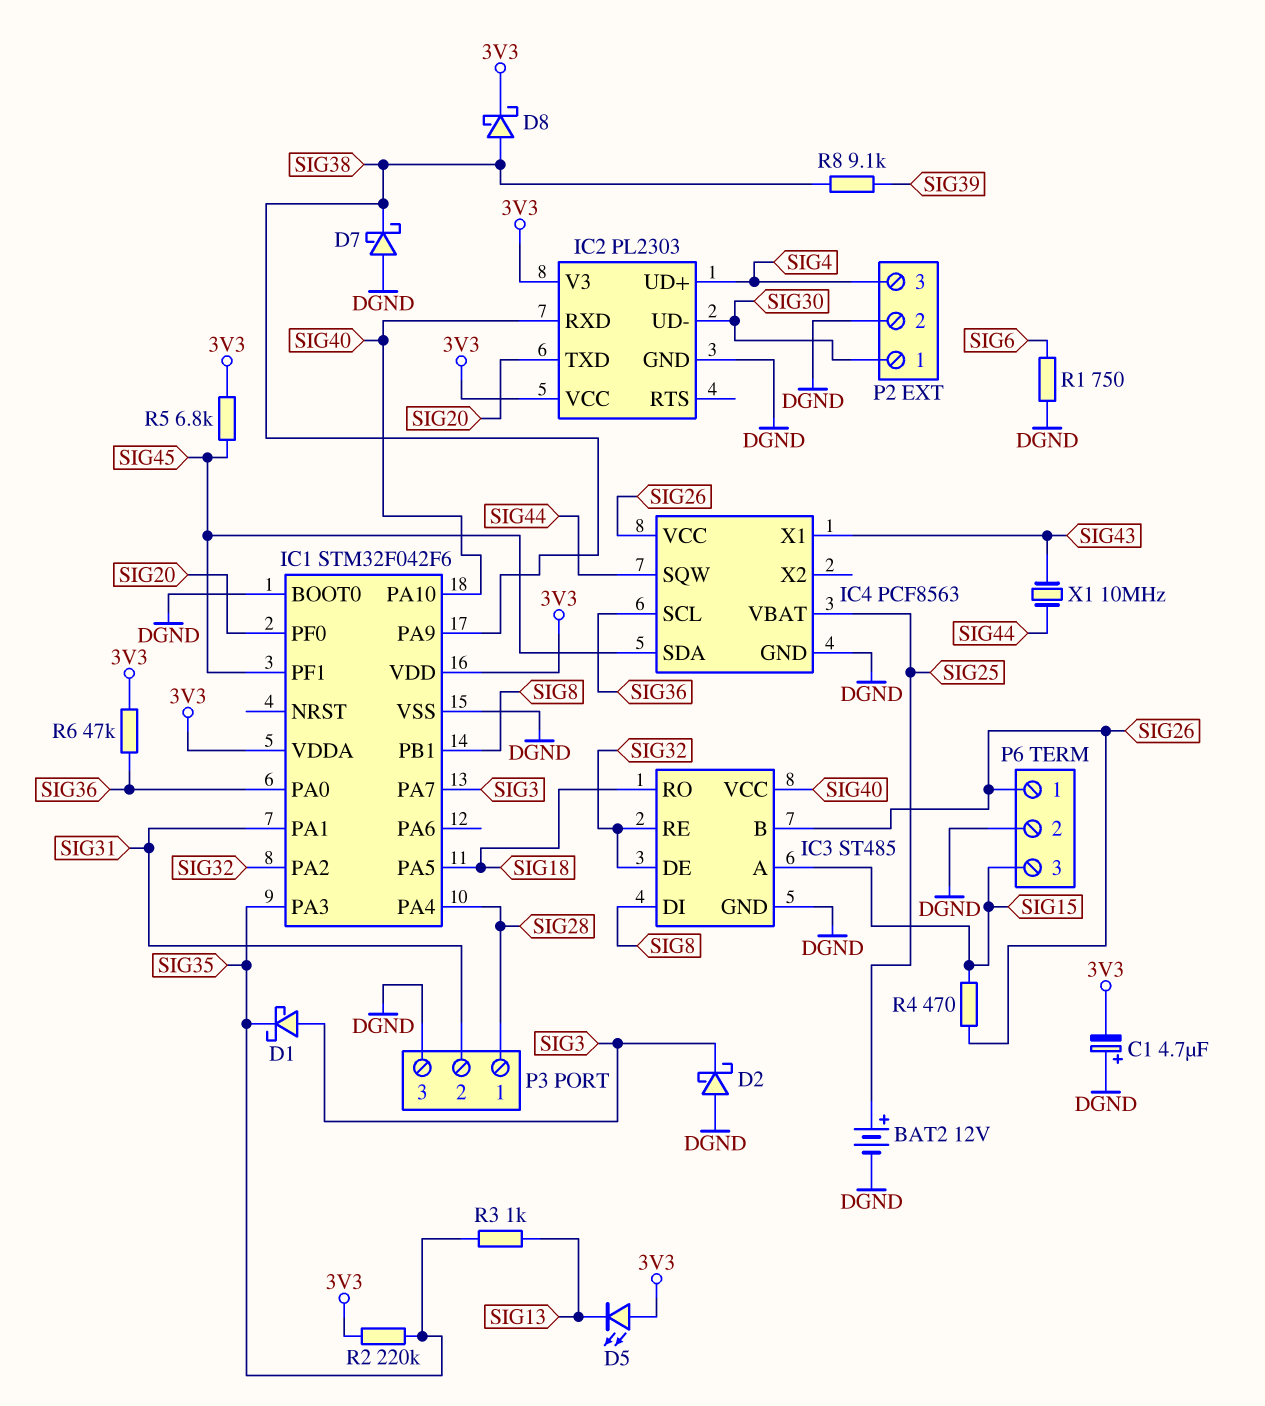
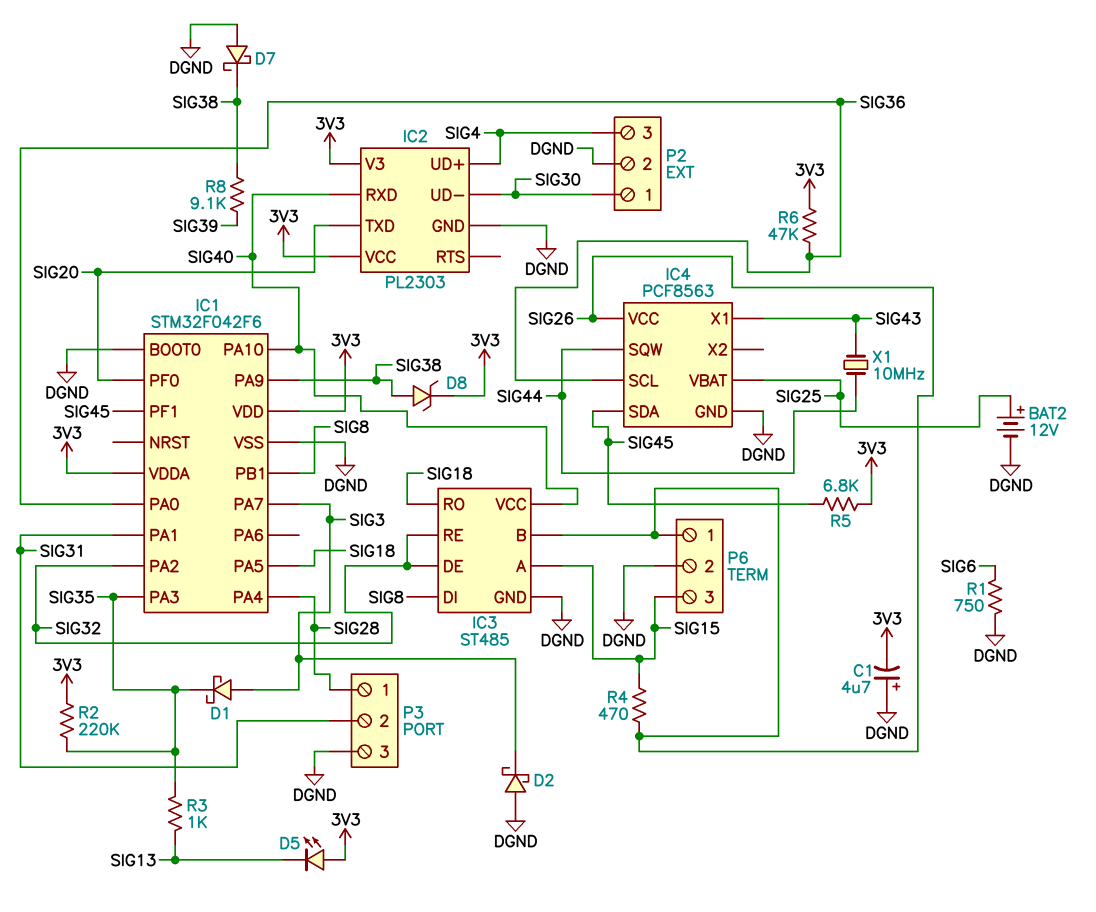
D8: schottky (A SIG38, K 3V3) -> zener (A SIG38, K 3V3)

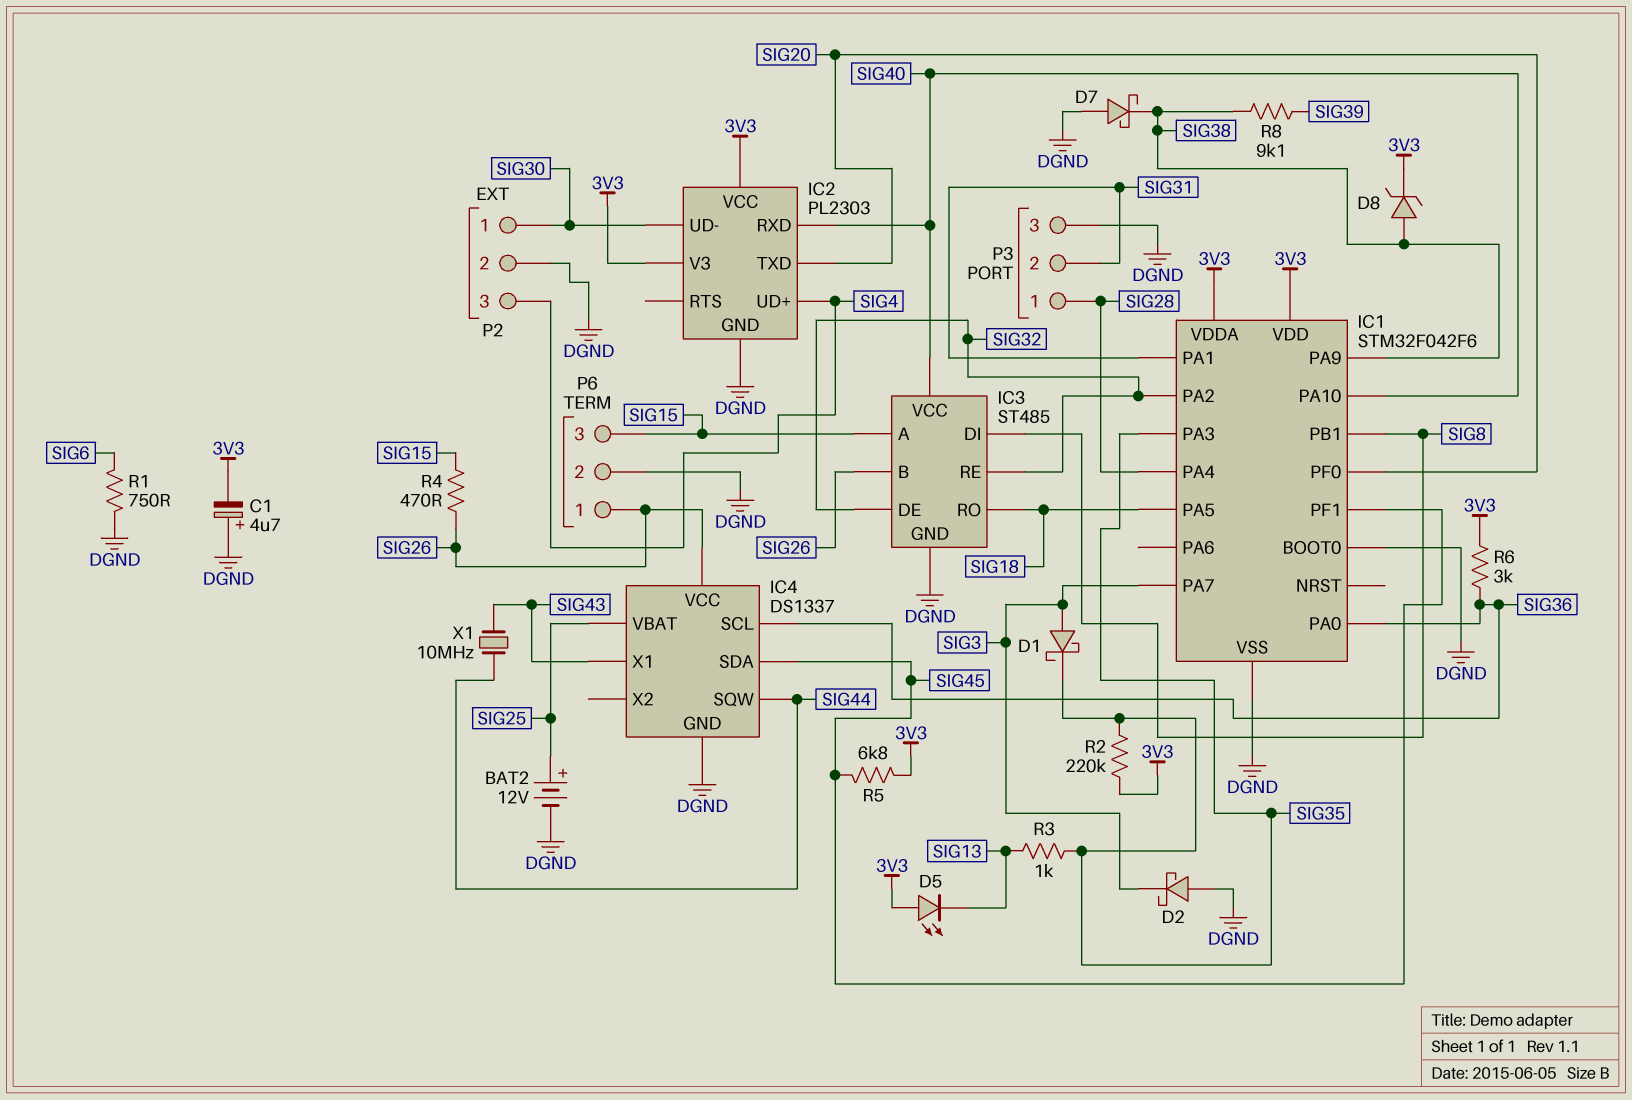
IC4: PCF8563 -> DS1337
R6: 47k (3V3, SIG36) -> 3k (3V3, SIG36)

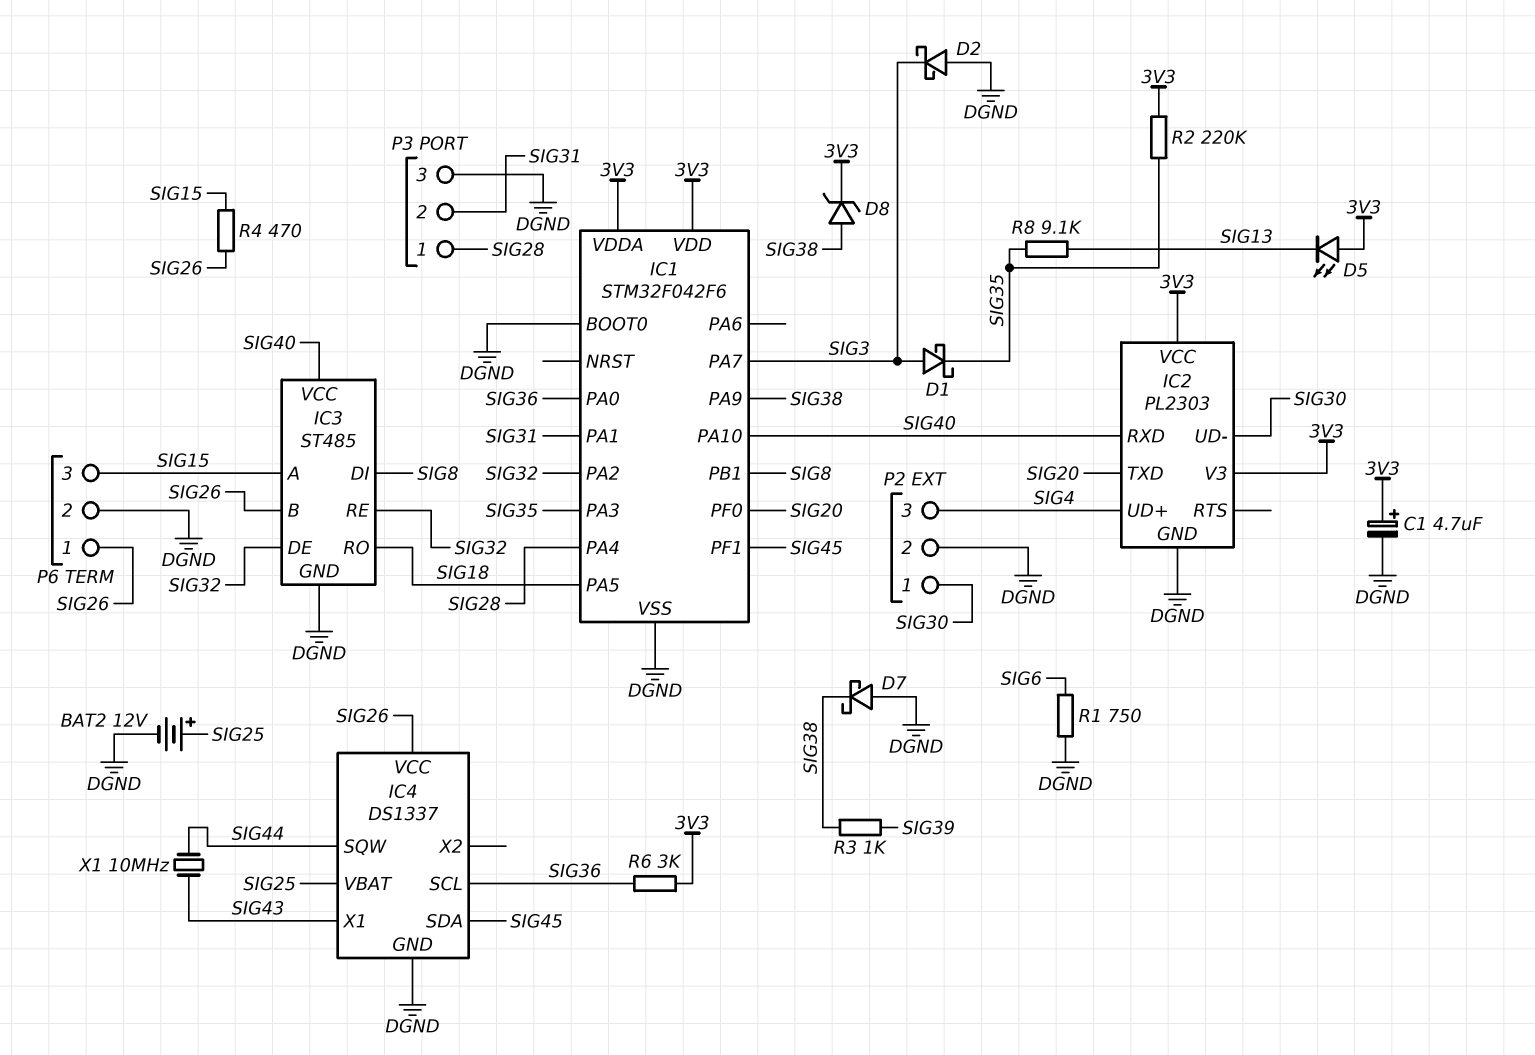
C1: 4.7uF (plus DGND, minus 3V3) -> 4.7uF (plus 3V3, minus DGND)
R3: 1k (SIG13, SIG35) -> 1k (SIG38, SIG39)
R5: 6.8k (3V3, SIG45) -> none
R8: 9.1k (SIG38, SIG39) -> 9.1k (SIG13, SIG35)

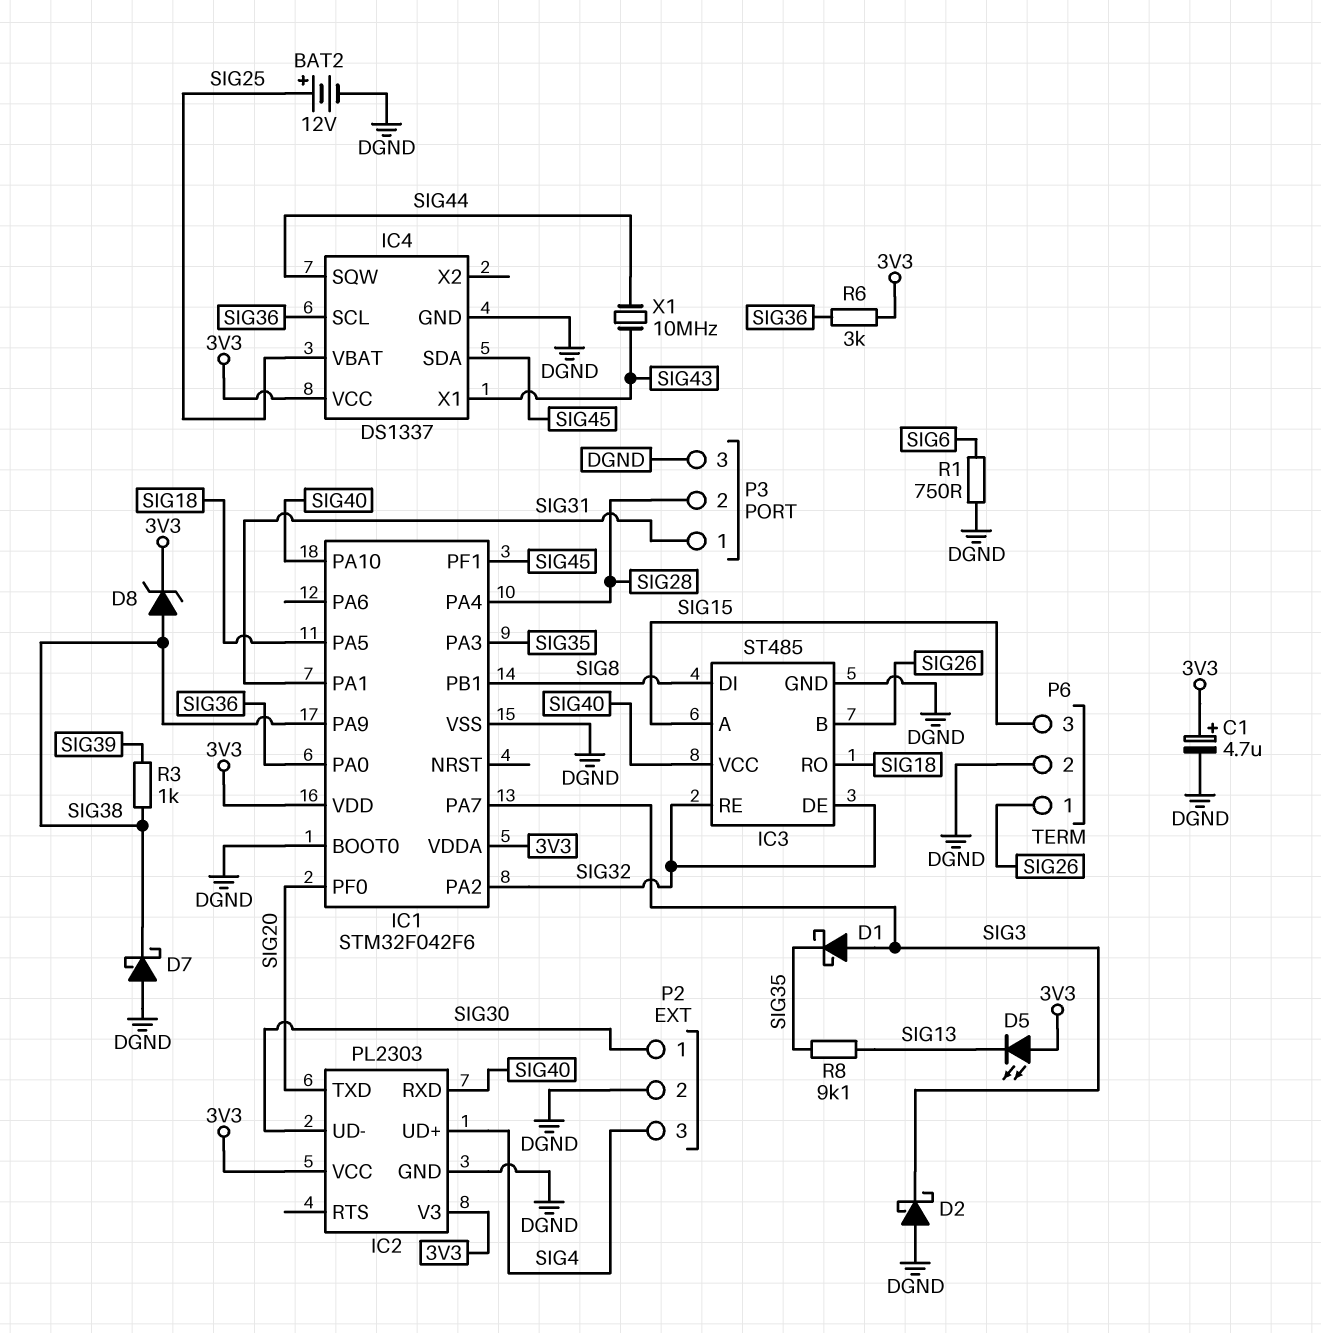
IC4 pin VCC: SIG26 -> 3V3
P3 pin 1: SIG28 -> SIG31
P3 pin 2: SIG31 -> SIG28
R2: 220k (3V3, SIG35) -> none
R4: 470 (SIG15, SIG26) -> none

